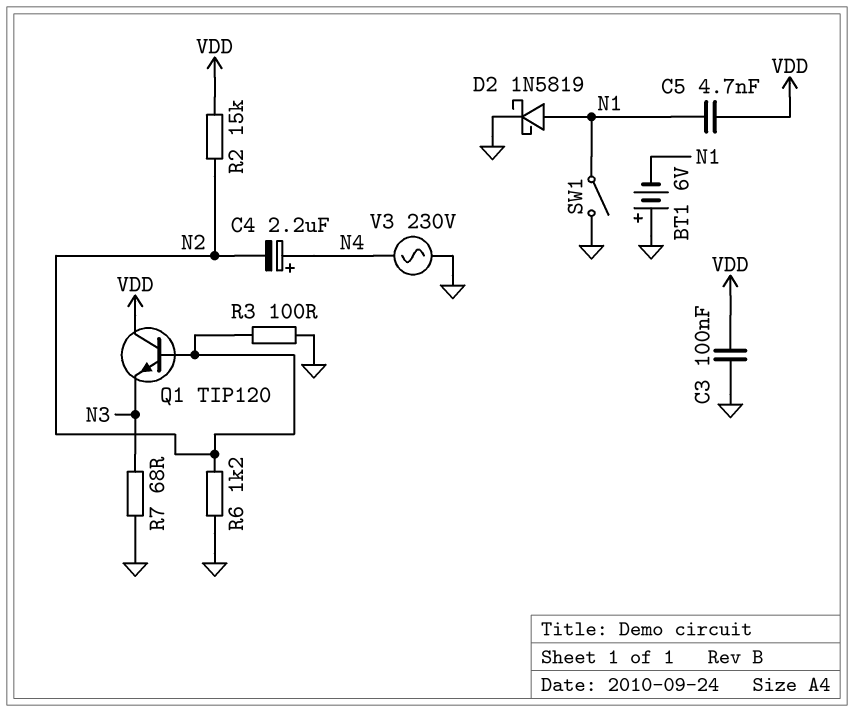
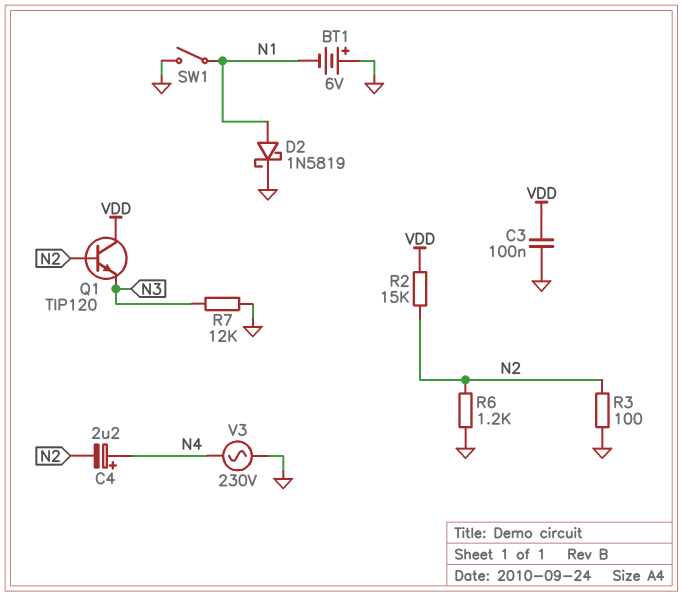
C5: 4.7nF (N1, VDD) -> none
R7: 68 (GND, N3) -> 12k (GND, N3)

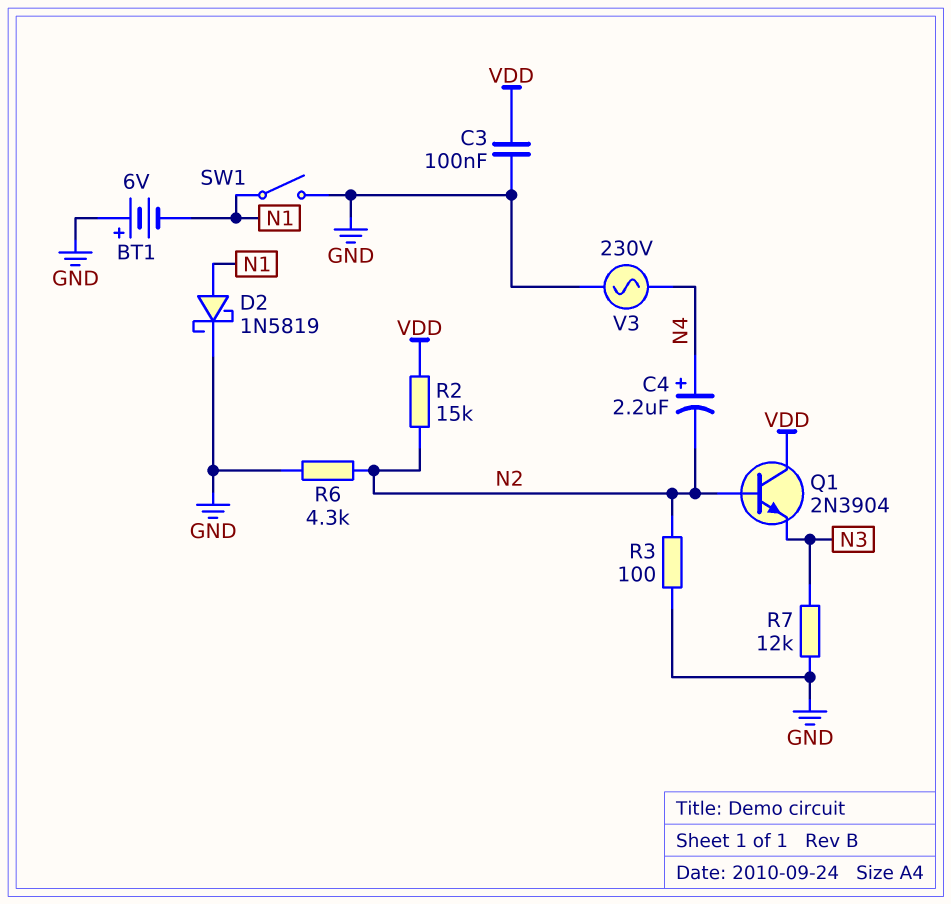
Q1: NPN TIP120 (B N2, C VDD, E N3) -> NPN 2N3904 (B N2, C VDD, E N3)
R6: 1.2k (GND, N2) -> 4.3k (GND, N2)

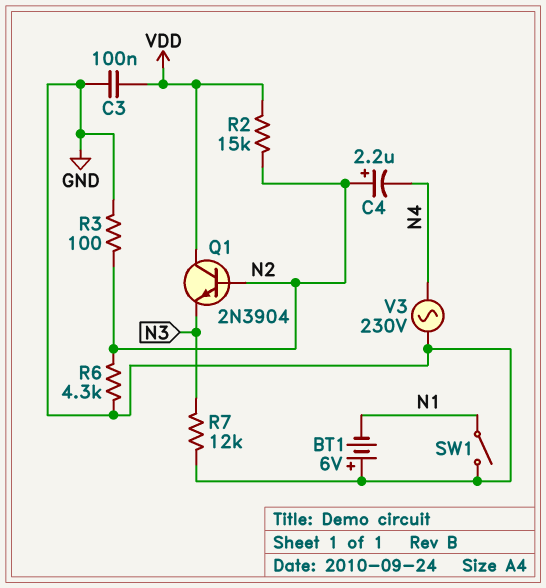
C4: 2.2uF (plus N4, minus N2) -> 2.2uF (plus N2, minus N4)
D2: schottky 1N5819 (A N1, K GND) -> none

